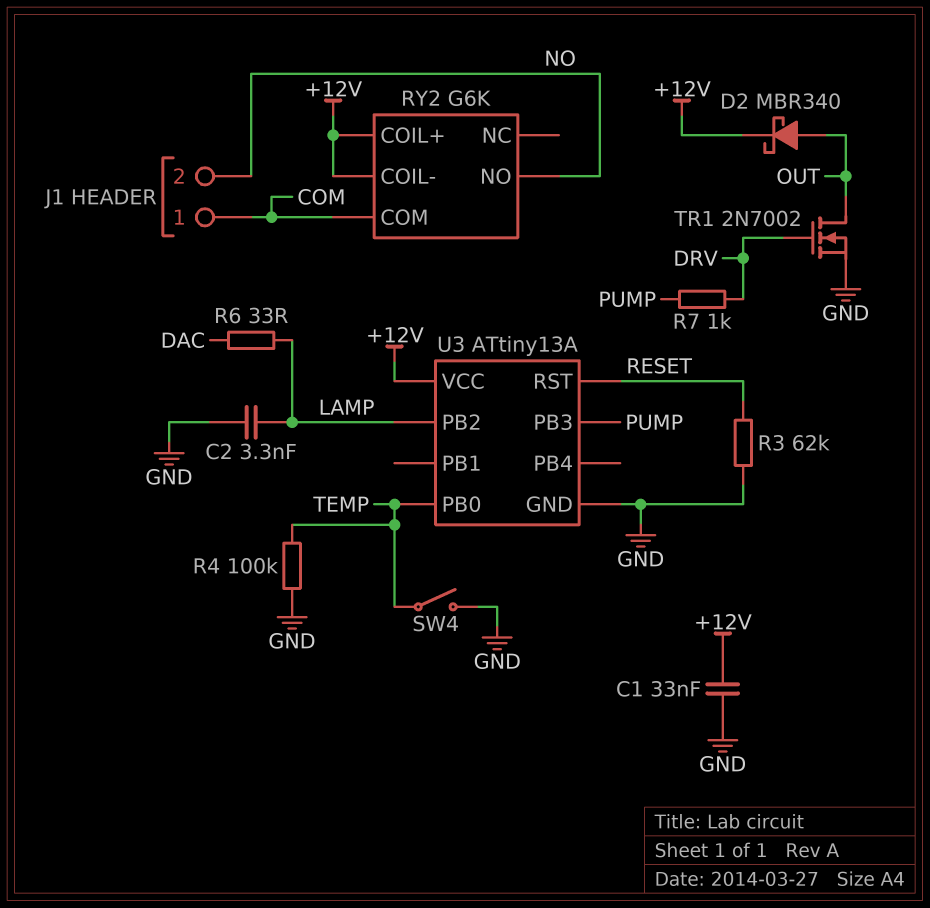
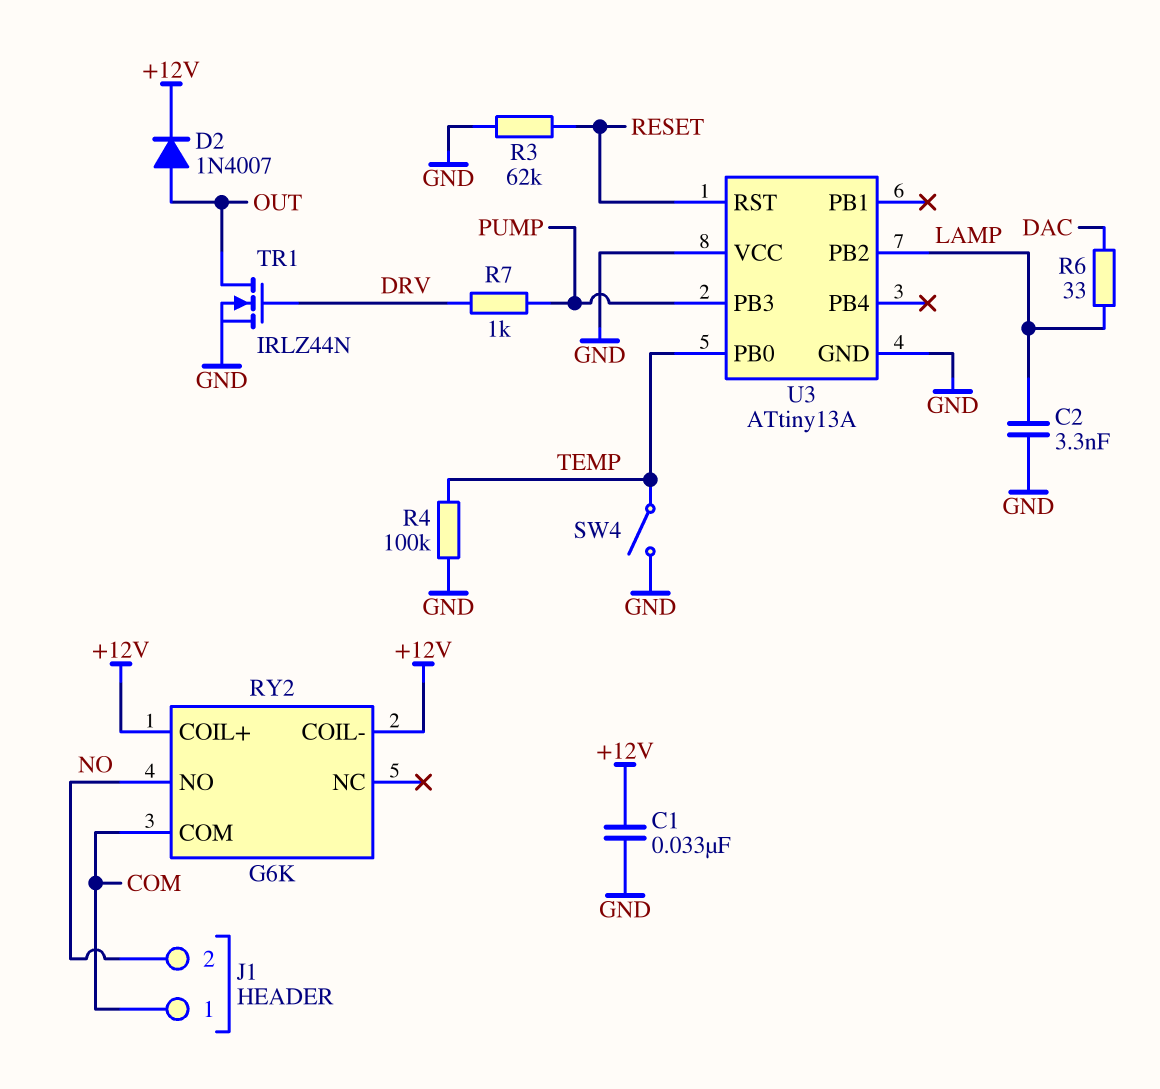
D2: schottky MBR340 (A OUT, K +12V) -> diode 1N4007 (A OUT, K +12V)
TR1: NMOS 2N7002 (G DRV, D OUT, S GND) -> NMOS IRLZ44N (G DRV, D OUT, S GND)
U3 pin VCC: +12V -> GND

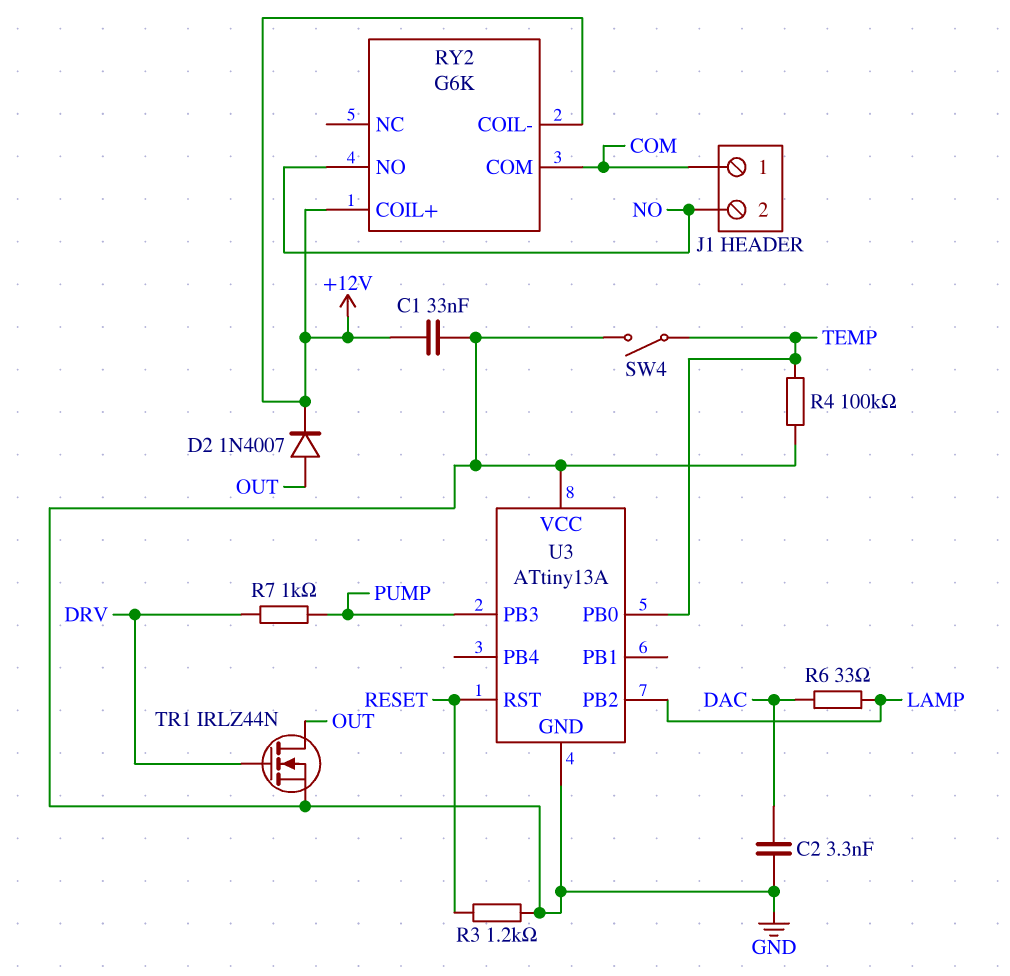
C2: 3.3nF (GND, LAMP) -> 3.3nF (DAC, GND)
R3: 62k (GND, RESET) -> 1.2k (GND, RESET)

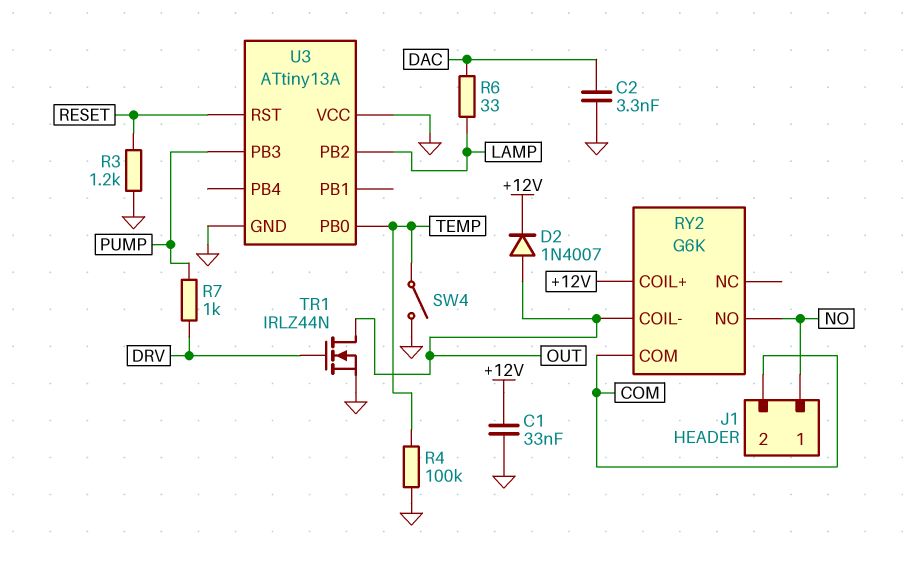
J1 pin 1: COM -> NO
J1 pin 2: NO -> COM
RY2 pin COIL-: +12V -> OUT

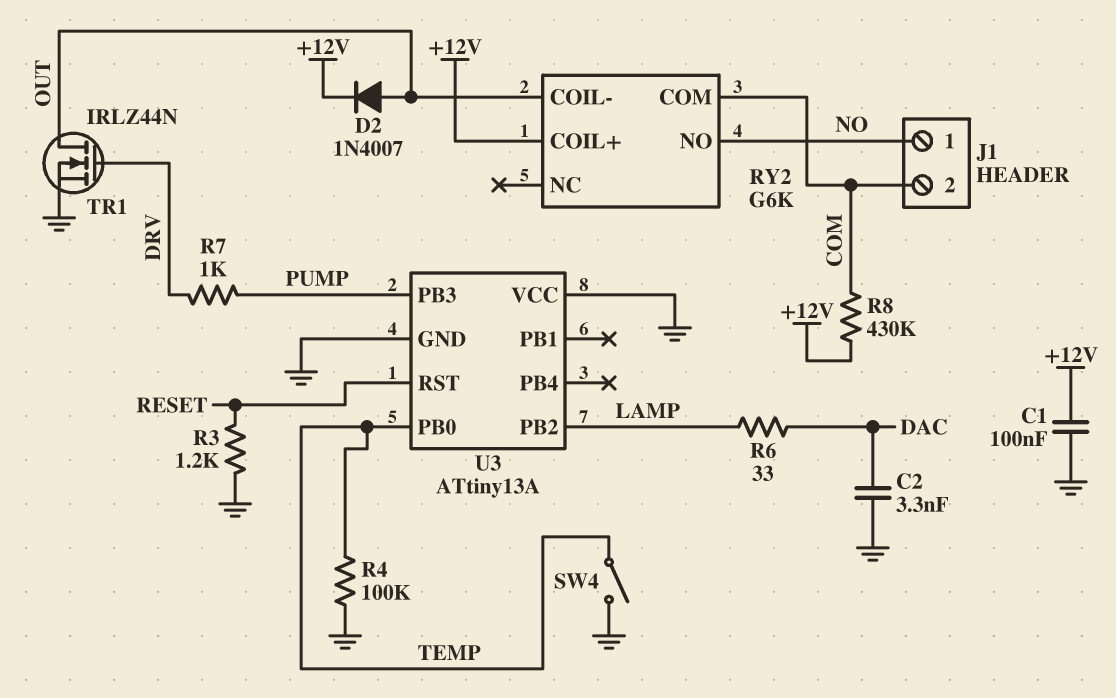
C1: 33nF (+12V, GND) -> 100nF (+12V, GND)
R8: none -> 430k (+12V, COM)

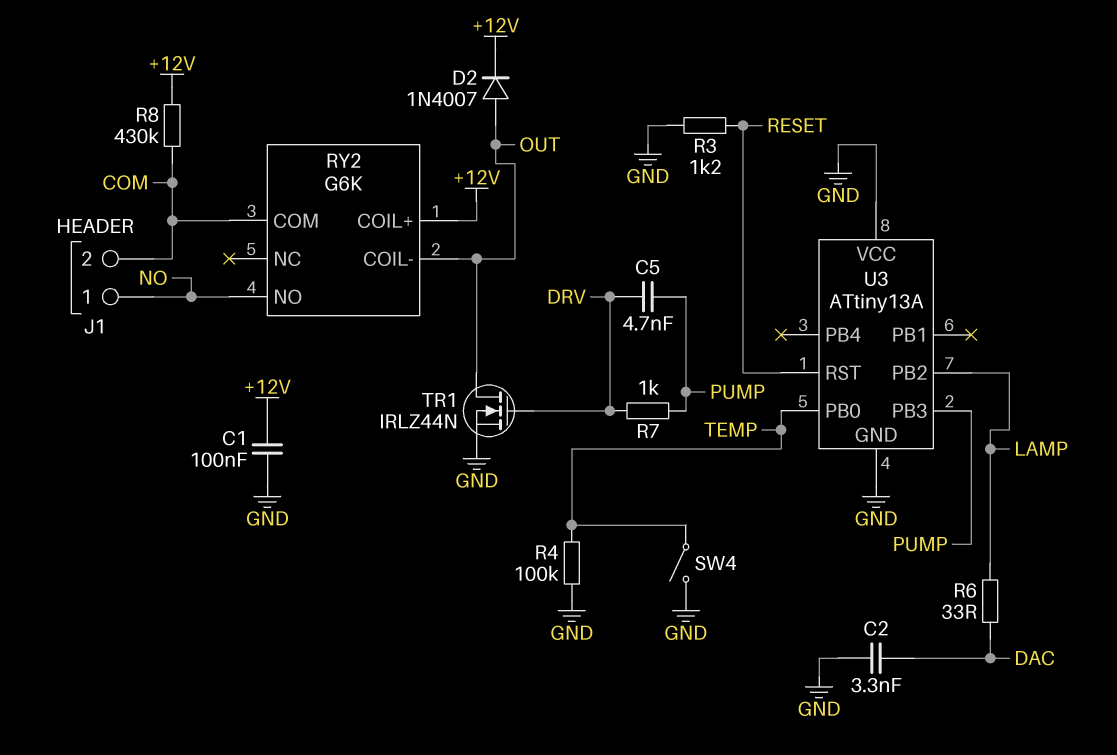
C5: none -> 4.7nF (DRV, PUMP)

